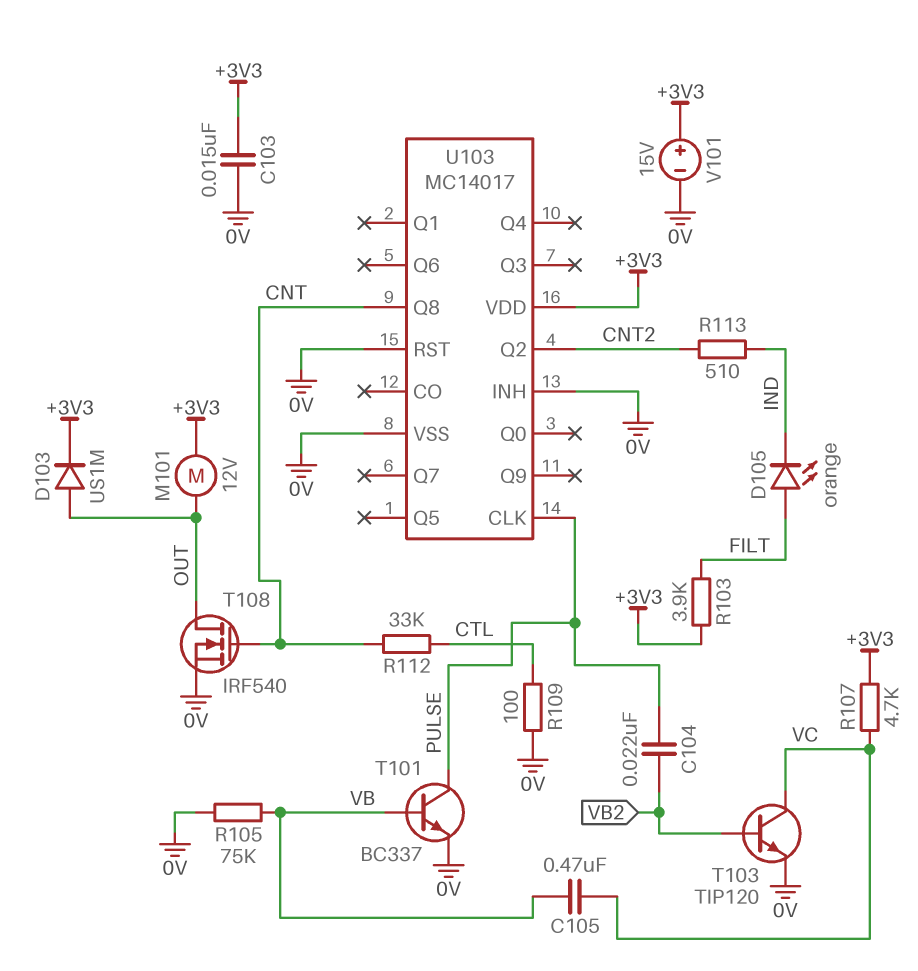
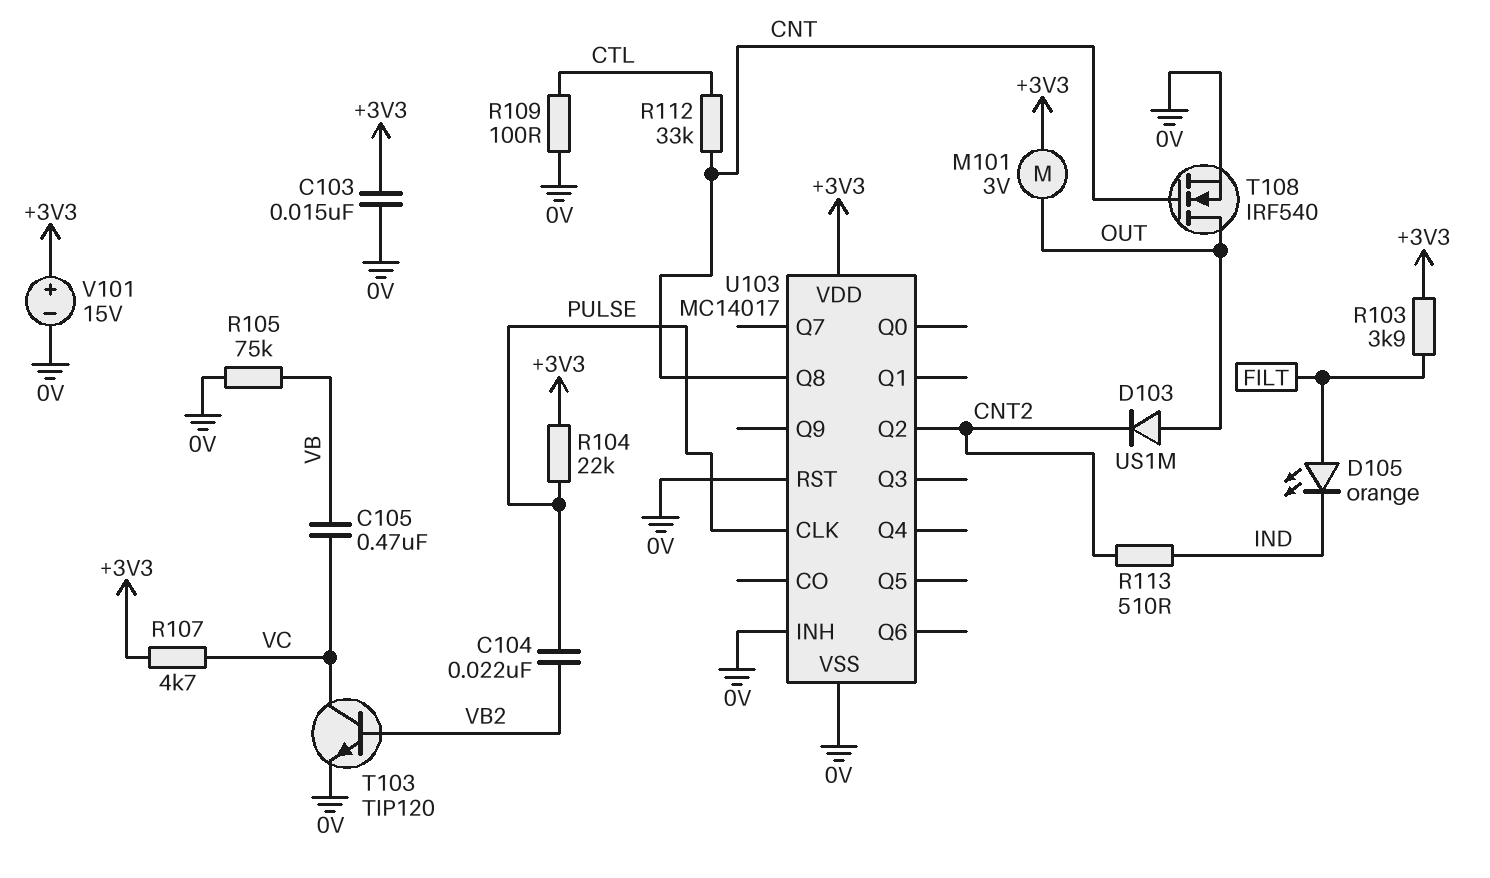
D103: diode US1M (A OUT, K +3V3) -> diode US1M (A OUT, K CNT2)
M101: motor 12V (+3V3, OUT) -> motor 3V (+3V3, OUT)
R104: none -> 22k (+3V3, PULSE)
T101: NPN BC337 (B VB, C PULSE, E 0V) -> none

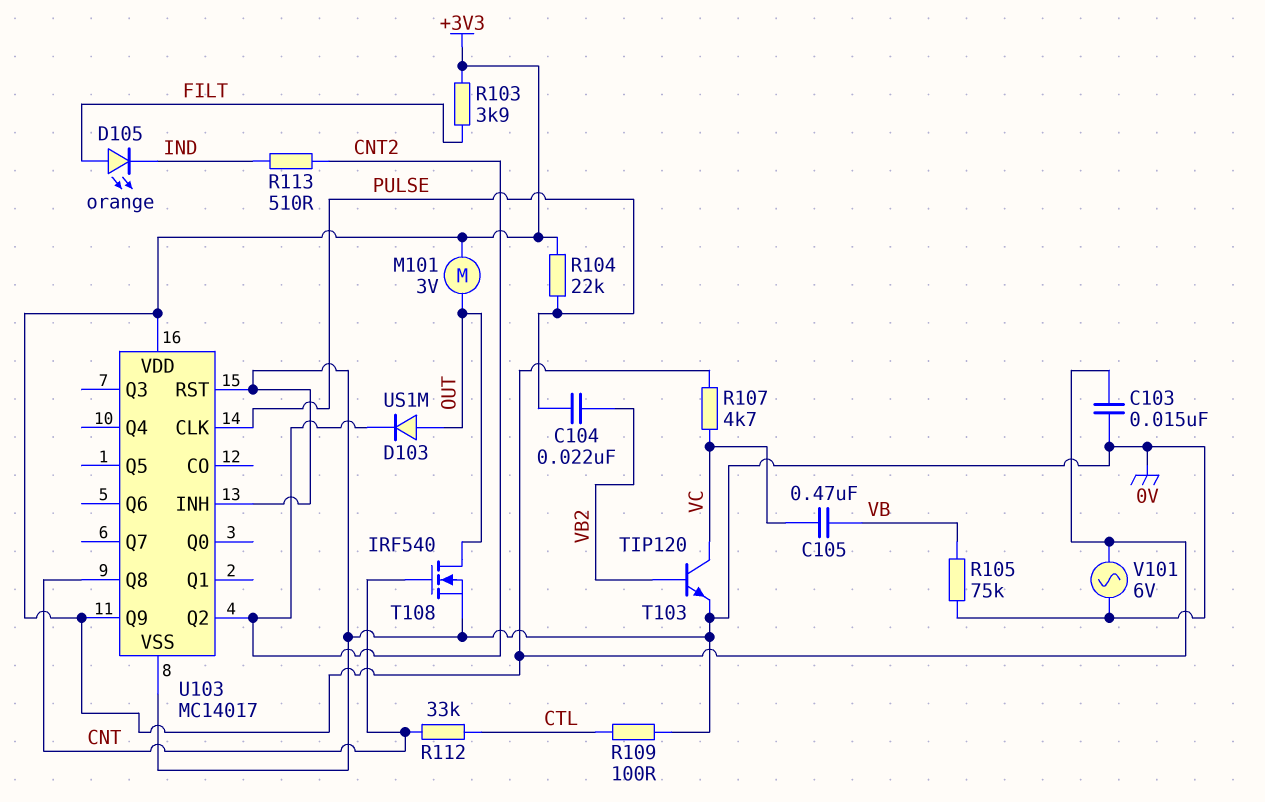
U103 pin Q9: none -> +3V3
V101: 15V (plus +3V3, minus 0V) -> AC 6V (+3V3, 0V)

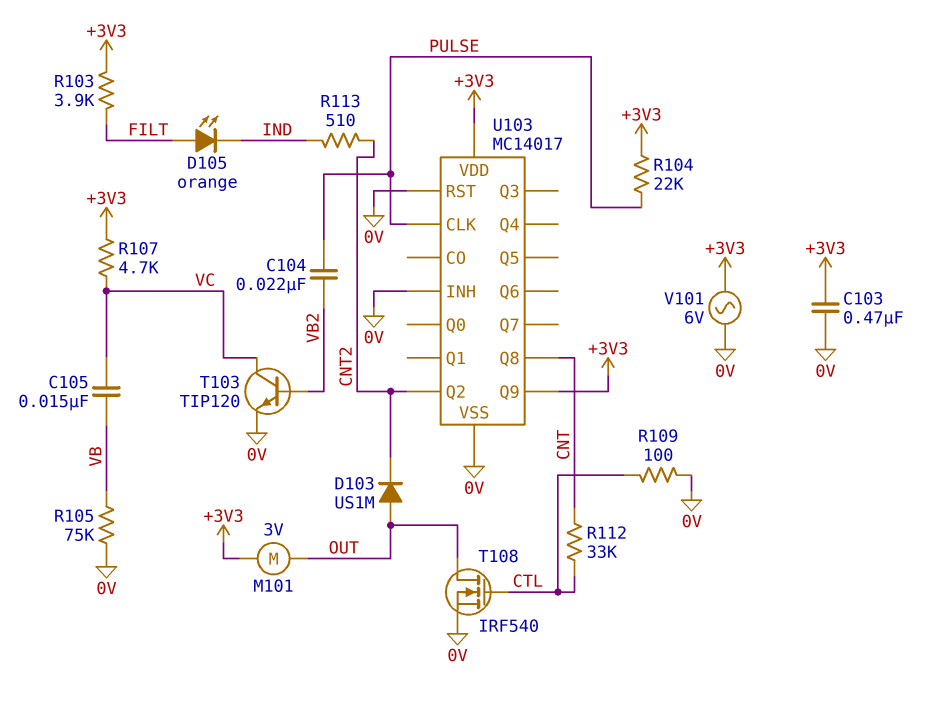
C103: 15nF (+3V3, 0V) -> 470nF (+3V3, 0V)
C105: 470nF (VB, VC) -> 15nF (VB, VC)
T108: NMOS IRF540 (G CNT, D OUT, S 0V) -> NMOS IRF540 (G CTL, D OUT, S 0V)

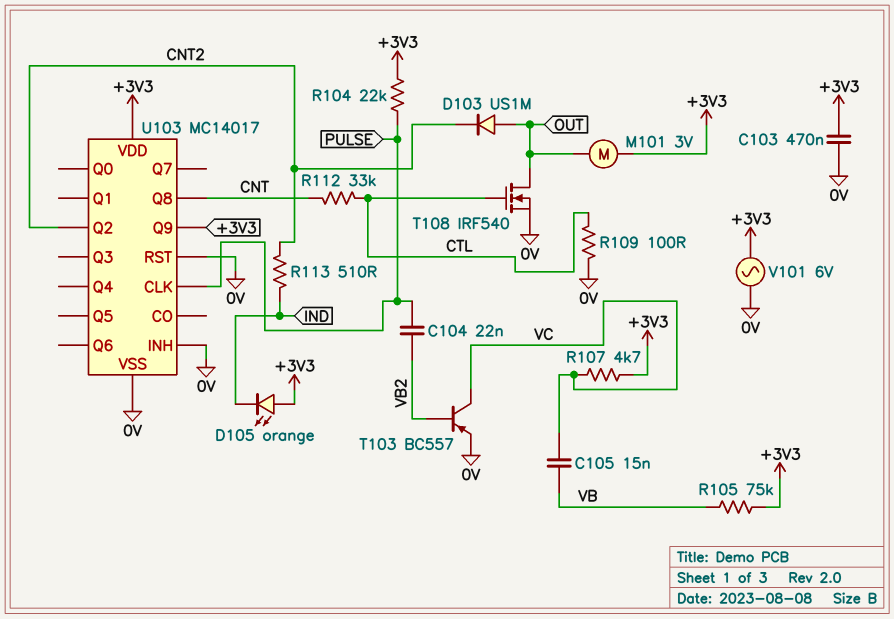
D105: LED orange (A FILT, K IND) -> LED orange (A +3V3, K IND)
R103: 3.9k (+3V3, FILT) -> none
R105: 75k (0V, VB) -> 75k (+3V3, VB)
T103: NPN TIP120 (B VB2, C VC, E 0V) -> PNP BC557 (B VB2, C VC, E 0V)

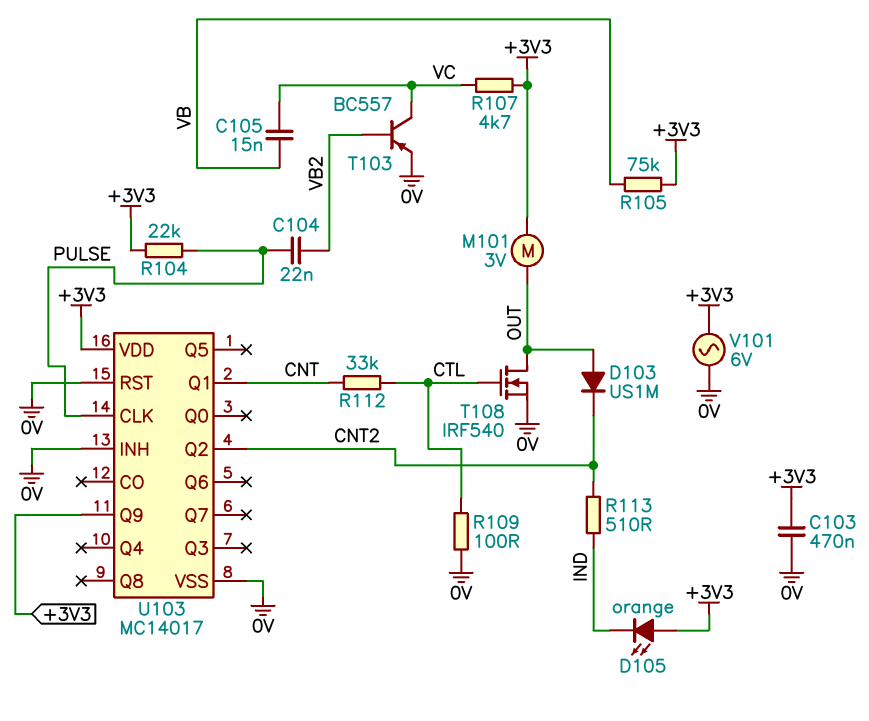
U103 pin Q1: none -> CNT
U103 pin Q8: CNT -> none

